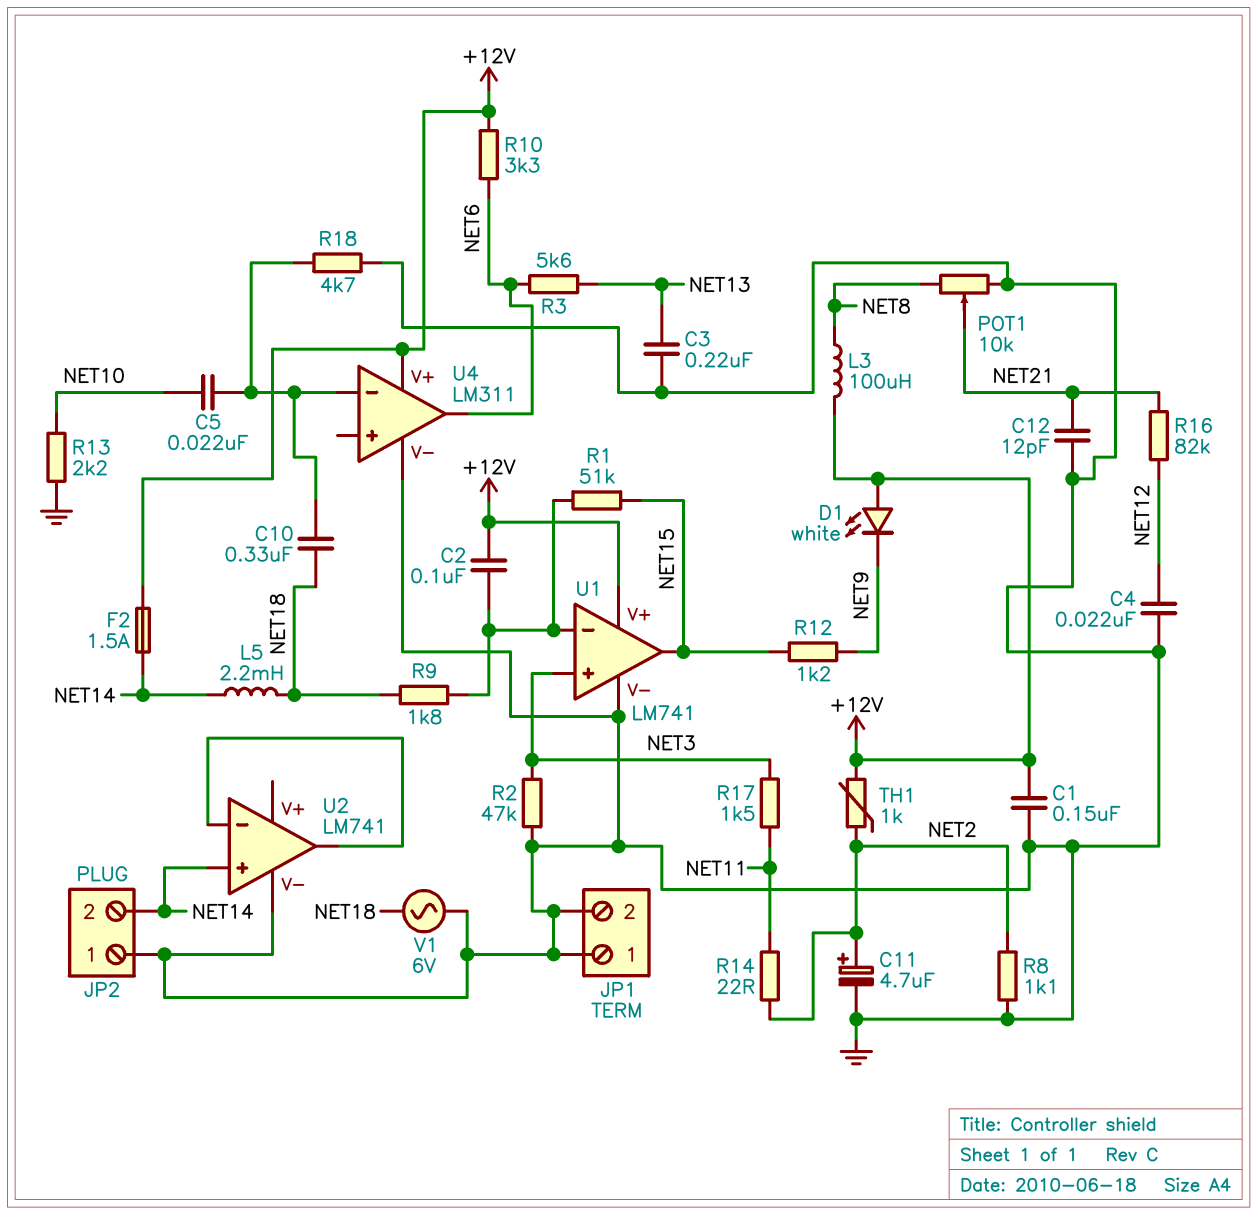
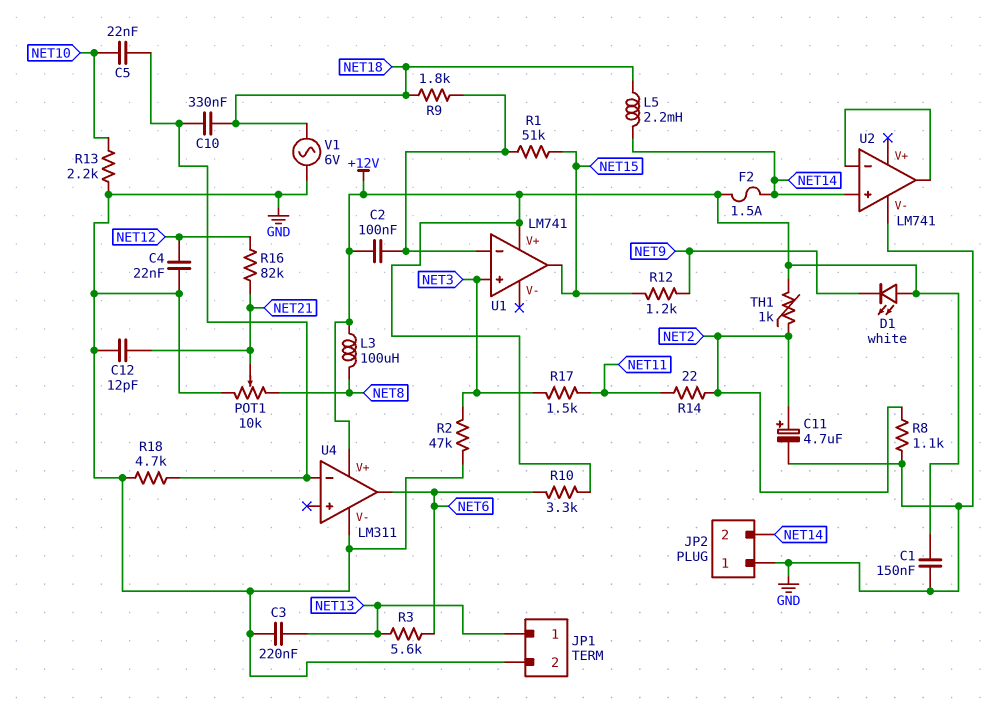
JP1 pin 1: GND -> NET13
U1 pin V-: GND -> none

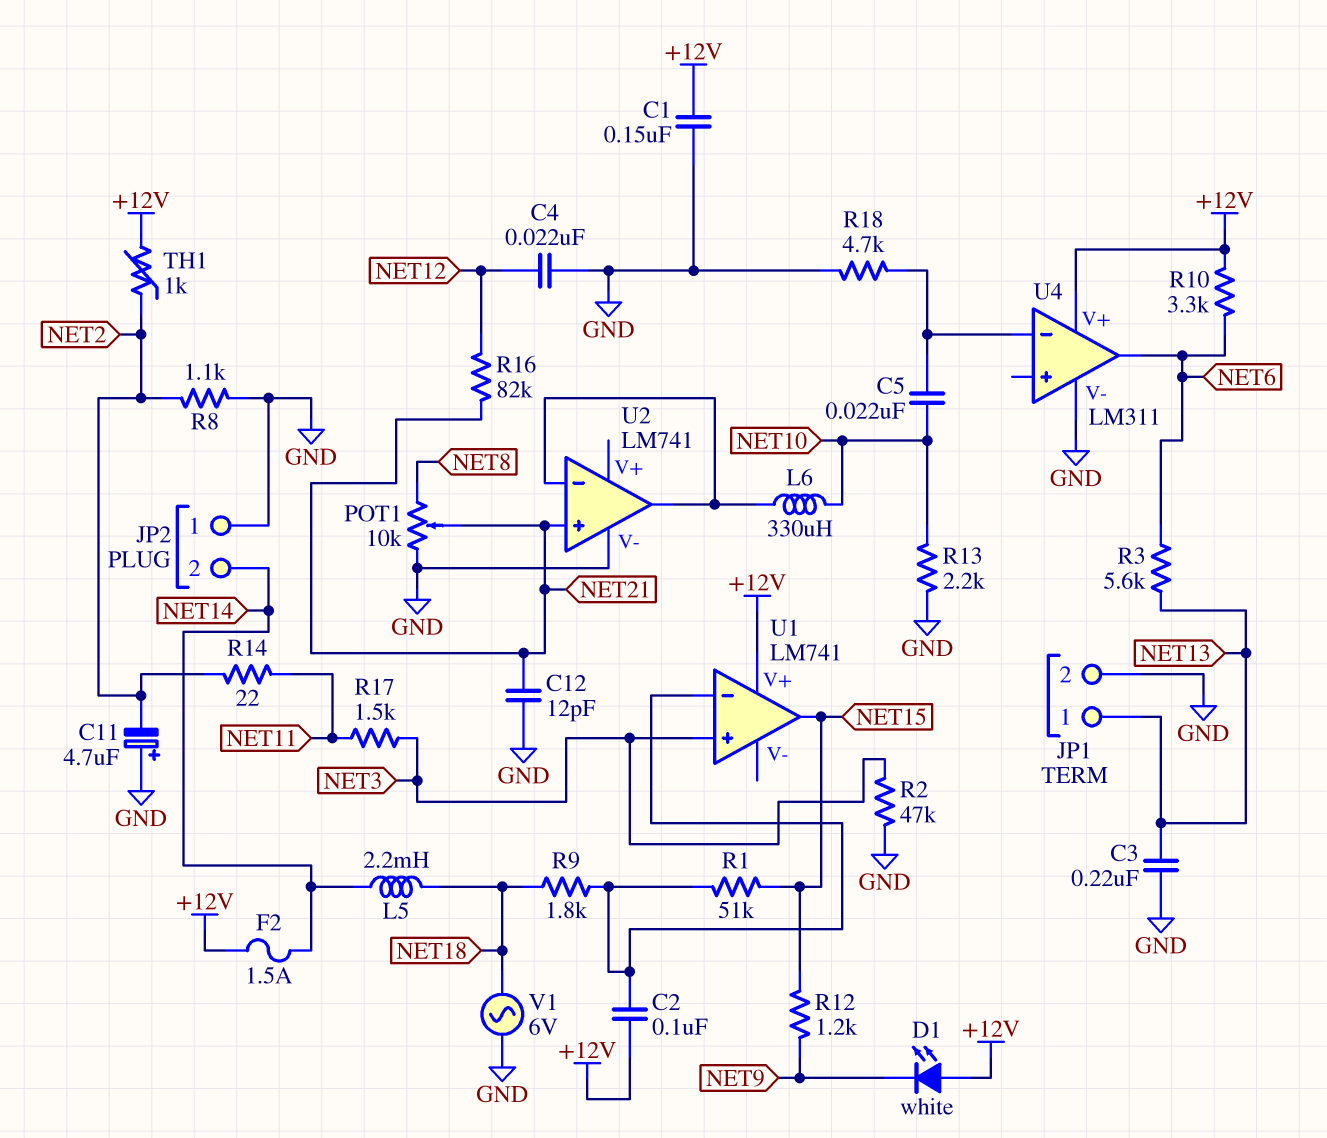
C10: 330nF (NET18, U4/in-) -> none
C11: 4.7uF (plus NET2, minus GND) -> 4.7uF (plus GND, minus NET2)
L3: 100uH (+12V, NET8) -> none
L6: none -> 330uH (NET10, U2/in-)
U2 pin in+: NET14 -> NET21

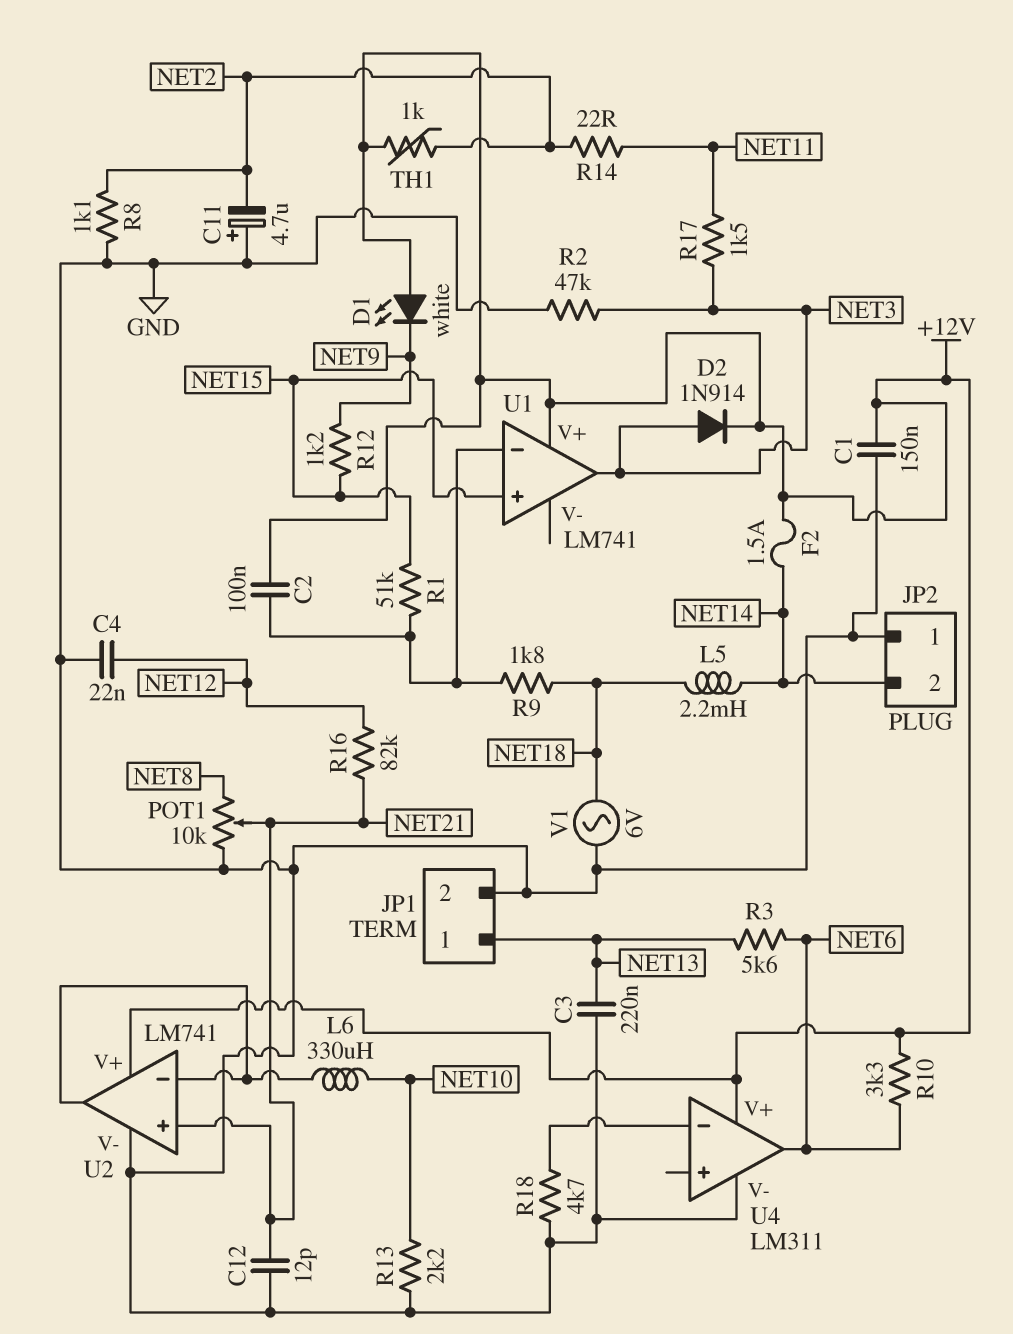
C5: 22nF (NET10, U4/in-) -> none
D2: none -> diode 1N914 (A NET3, K +12V)
U1 pin in+: NET3 -> NET15
U1 pin out: NET15 -> NET3
U2 pin V+: none -> +12V

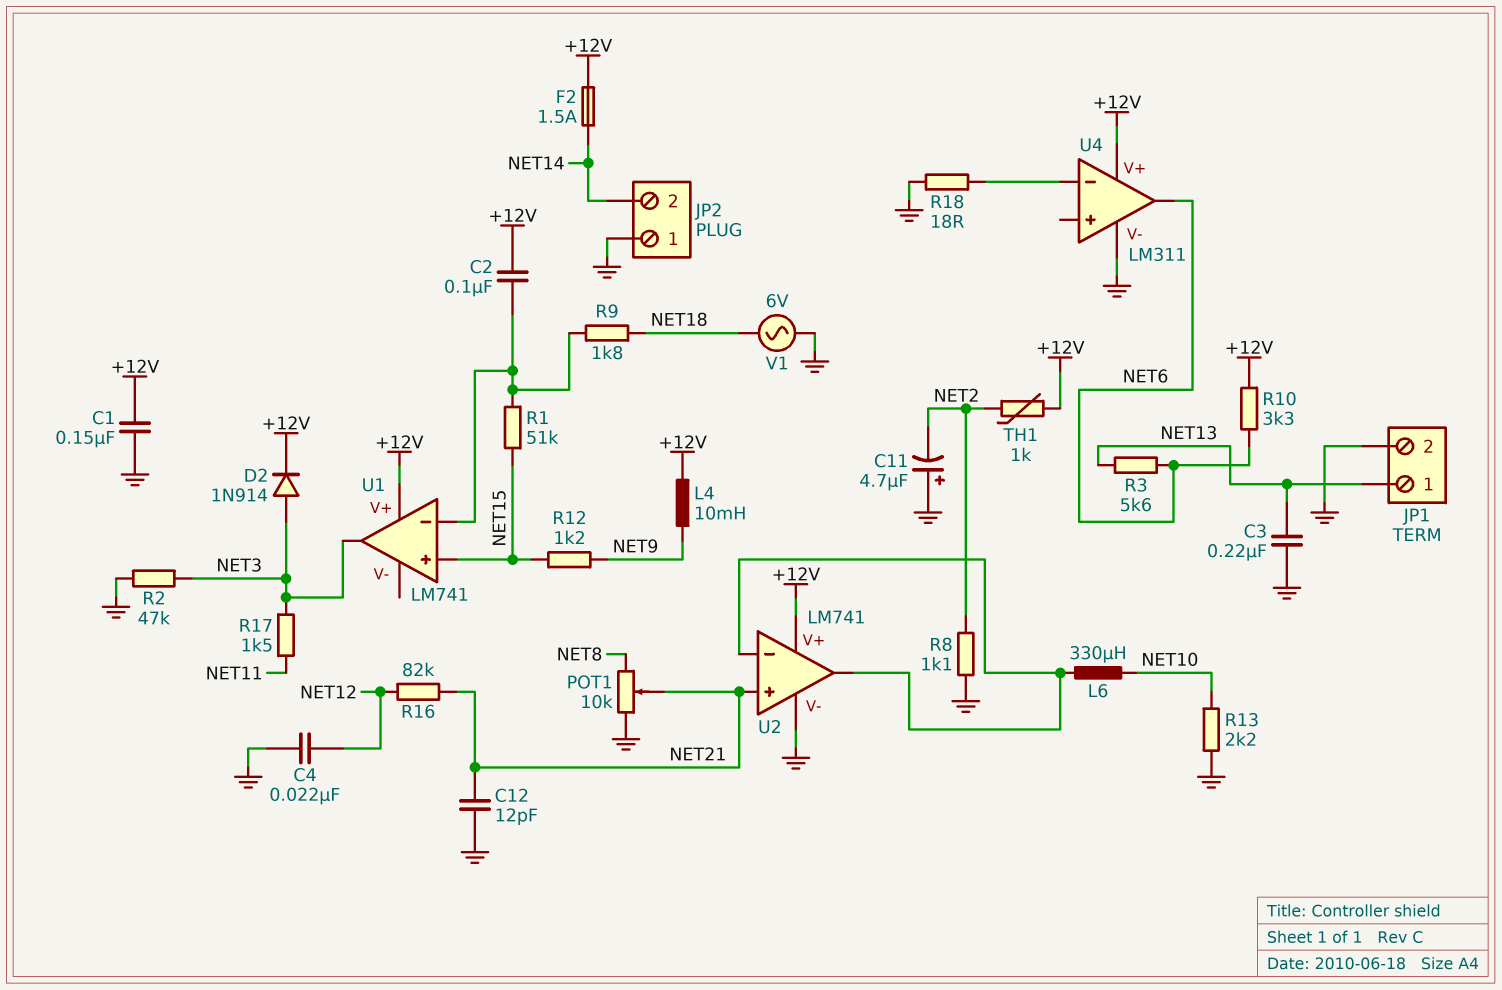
D1: LED white (A +12V, K NET9) -> none
L4: none -> 10mH (+12V, NET9)
L5: 2.2mH (NET14, NET18) -> none
R14: 22 (NET2, NET11) -> none
R18: 4.7k (GND, U4/in-) -> 18 (GND, U4/in-)

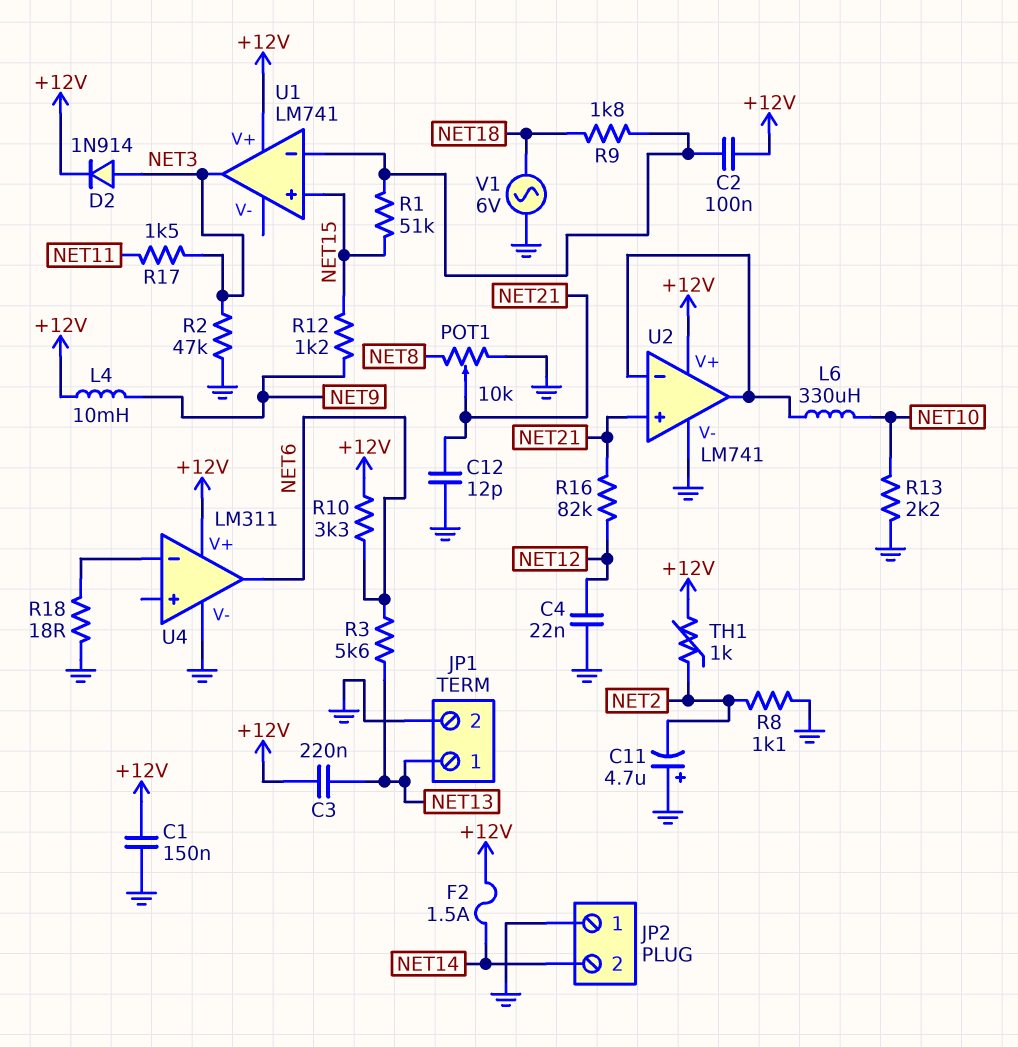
C3: 220nF (GND, NET13) -> 220nF (+12V, NET13)

